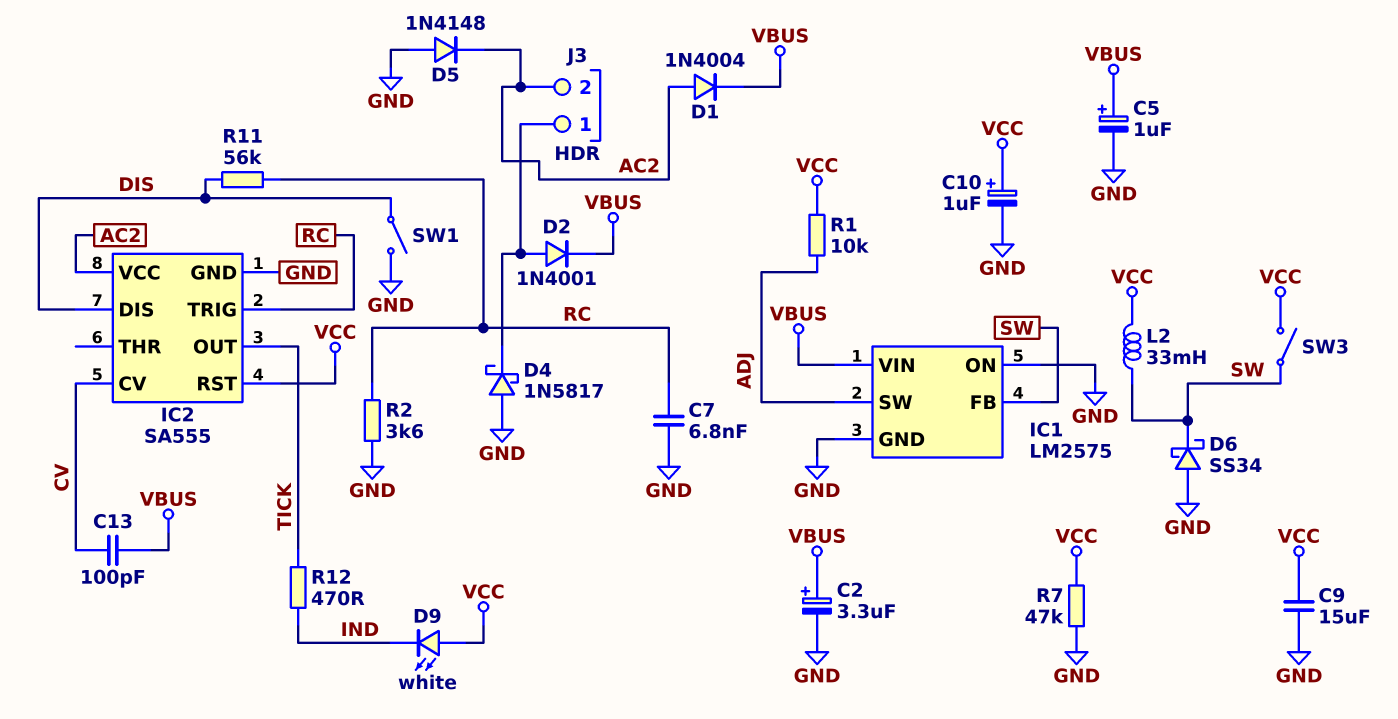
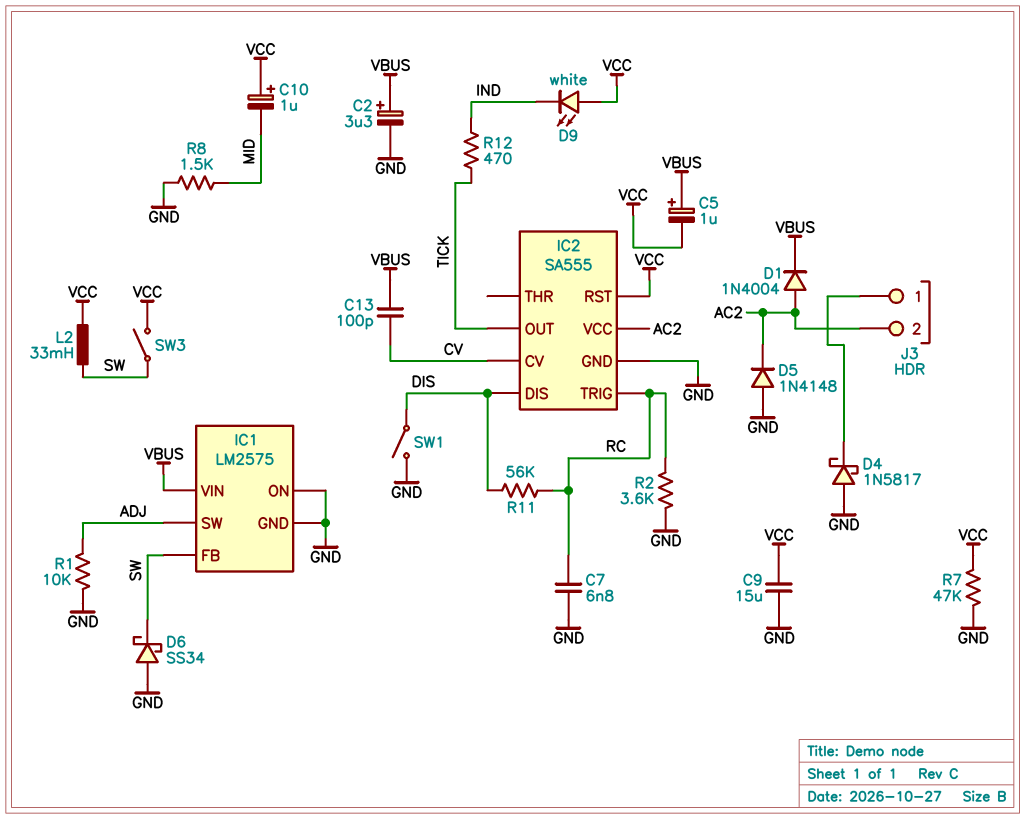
C5: 1uF (plus VBUS, minus GND) -> 1uF (plus VBUS, minus VCC)
C10: 1uF (plus VCC, minus GND) -> 1uF (plus VCC, minus MID)
D2: diode 1N4001 (A J3/1, K VBUS) -> none
R1: 10k (ADJ, VCC) -> 10k (ADJ, GND)
R8: none -> 1.5k (GND, MID)

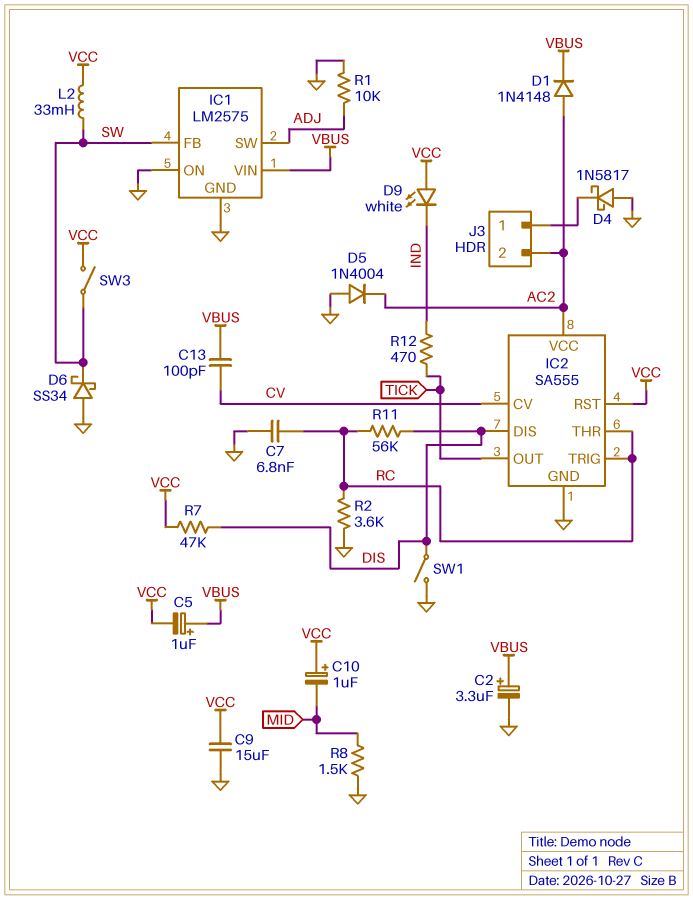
D1: diode 1N4004 (A AC2, K VBUS) -> diode 1N4148 (A AC2, K VBUS)
D5: diode 1N4148 (A GND, K AC2) -> diode 1N4004 (A GND, K AC2)
IC2 pin THR: none -> RC
R7: 47k (GND, VCC) -> 47k (DIS, VCC)

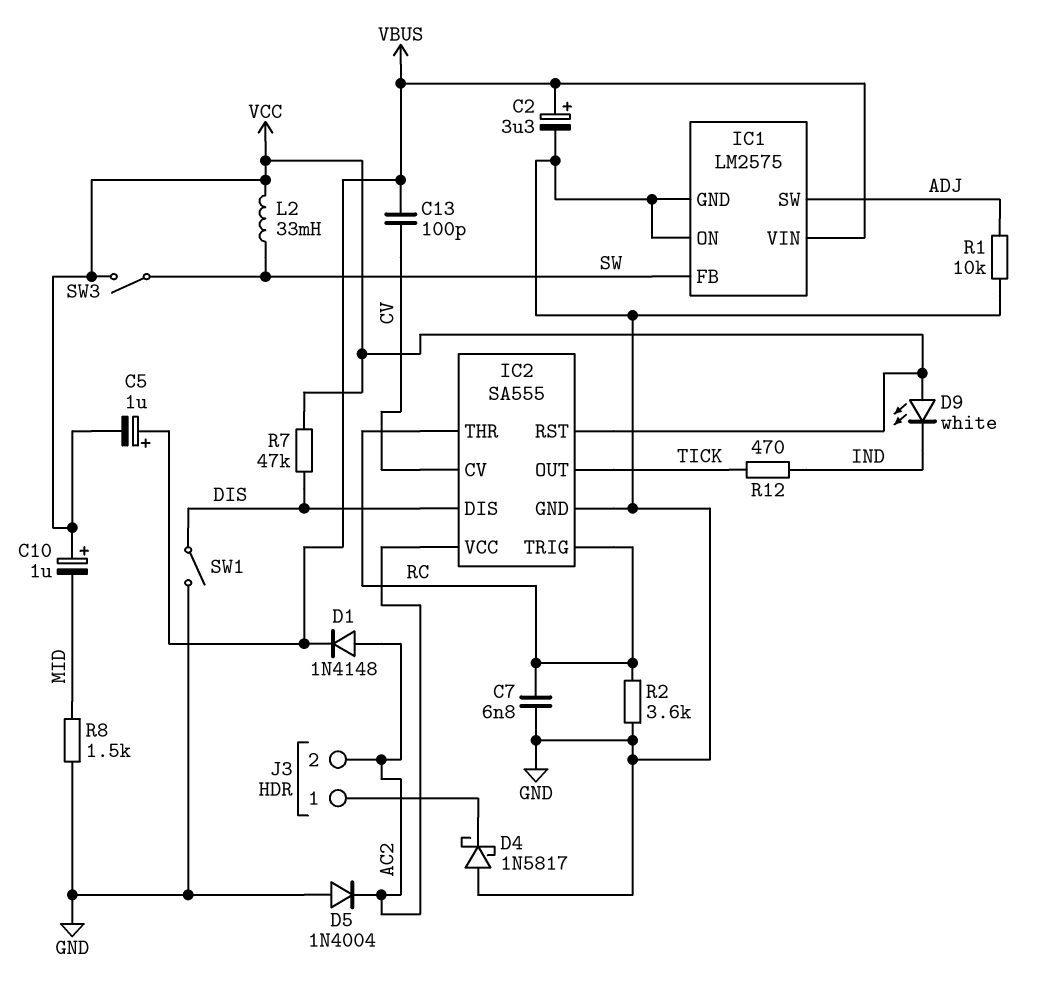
C9: 15uF (GND, VCC) -> none
D6: schottky SS34 (A GND, K SW) -> none
R11: 56k (DIS, RC) -> none

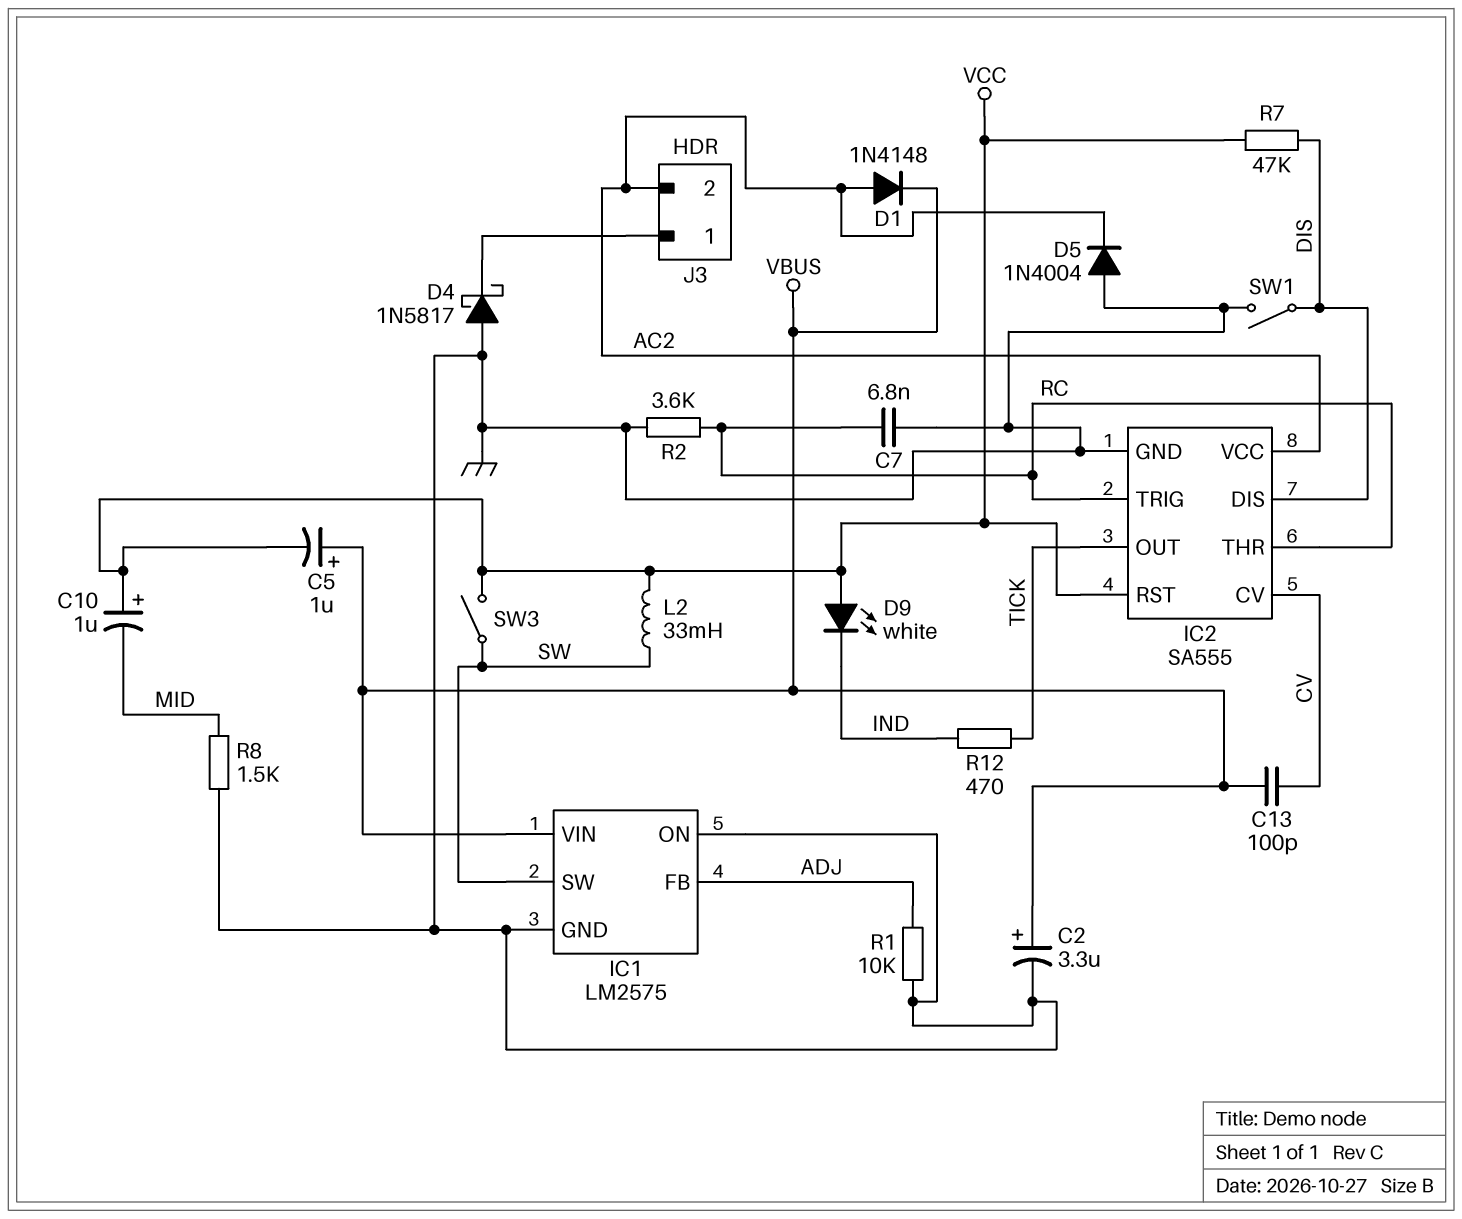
IC1 pin FB: SW -> ADJ
IC1 pin SW: ADJ -> SW

